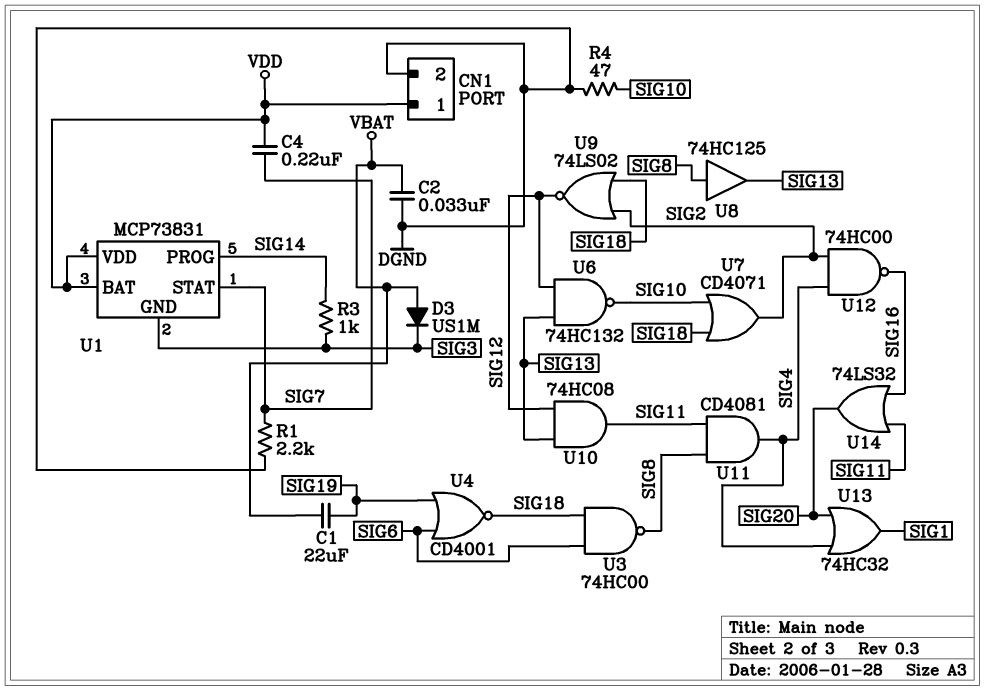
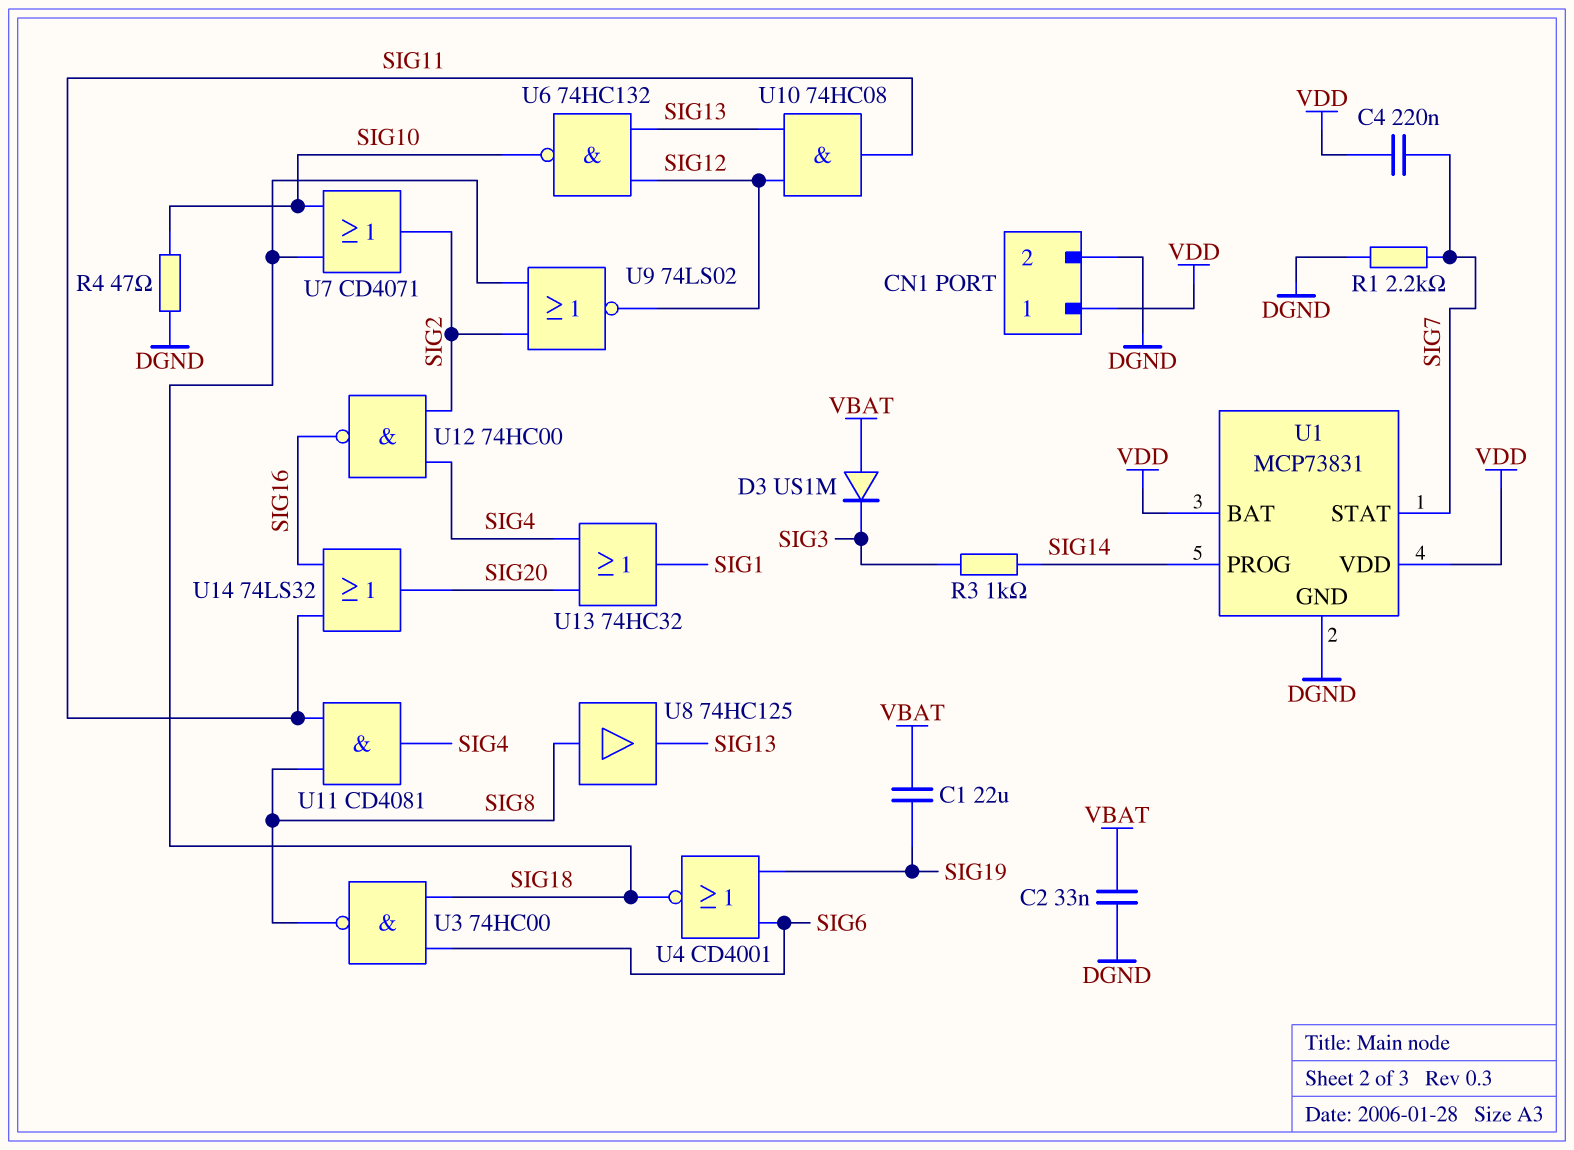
U1 pin GND: SIG3 -> DGND

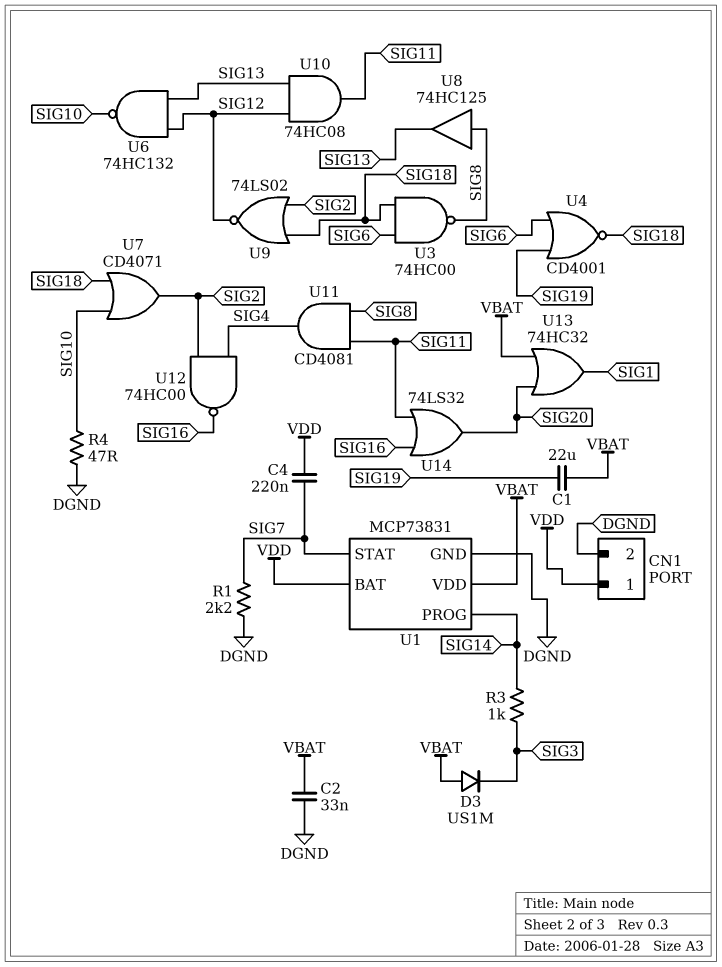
U1 pin VDD: VDD -> VBAT
U13: OR 74HC32 (in SIG4, in SIG20, out SIG1) -> OR 74HC32 (in SIG20, in VBAT, out SIG1)

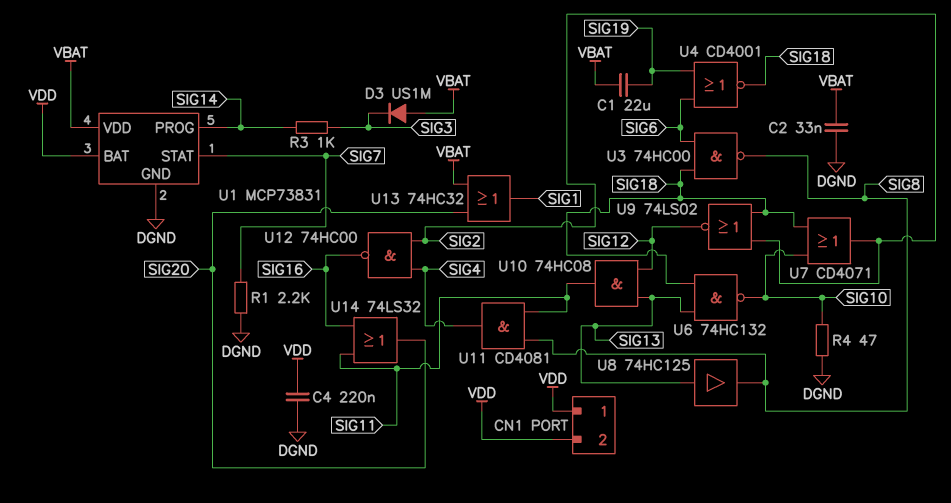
C4: 220nF (SIG7, VDD) -> 220nF (DGND, VDD)
CN1 pin 2: DGND -> VDD
U6: NAND 74HC132 (in SIG12, in SIG13, out SIG10) -> NAND 74HC132 (in SIG13, in SIG18, out SIG10)
U8: buffer 74HC125 (in SIG8, out SIG13) -> buffer 74HC125 (in SIG13, out SIG8)

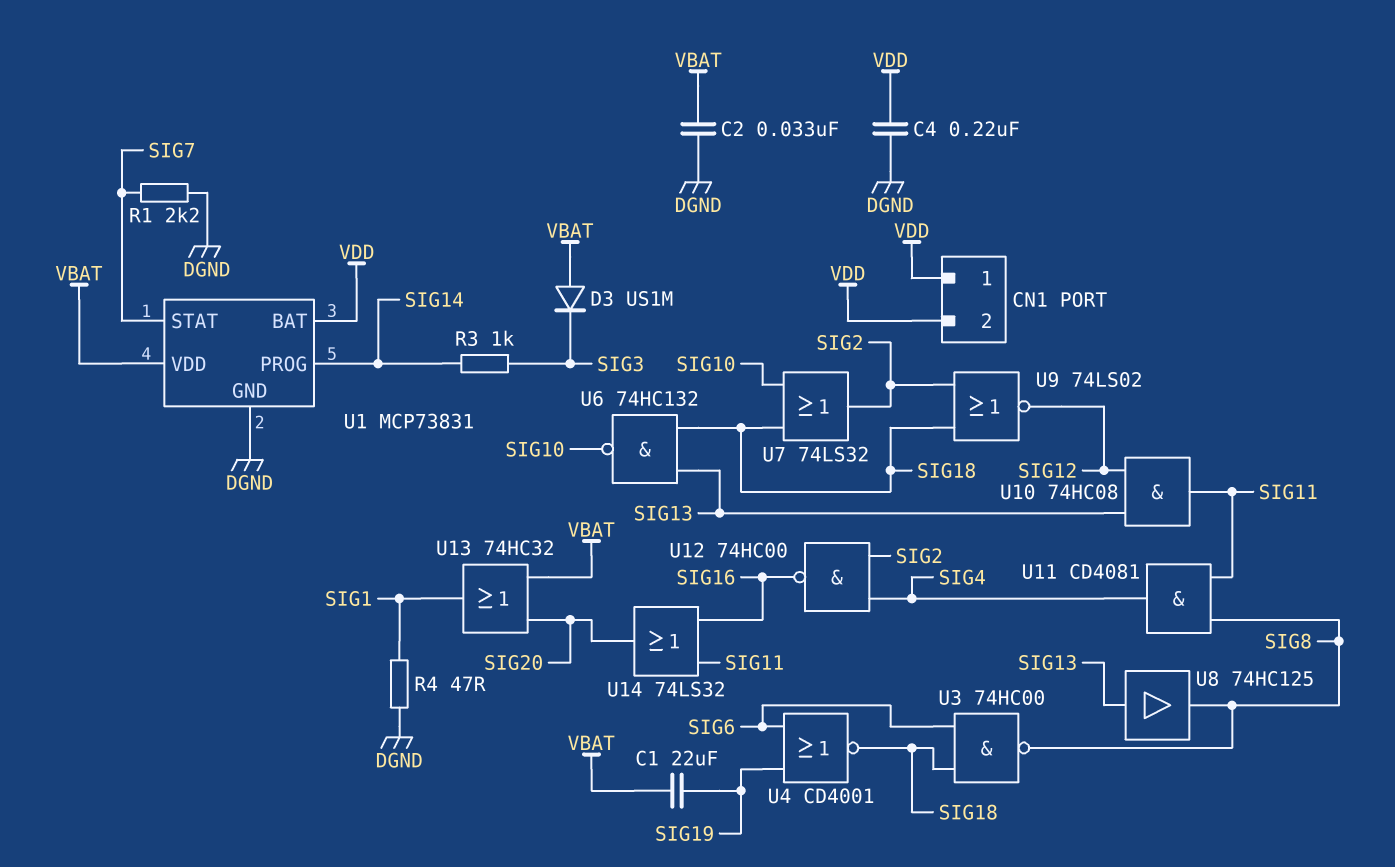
R4: 47 (DGND, SIG10) -> 47 (DGND, SIG1)
U7: OR CD4071 (in SIG10, in SIG18, out SIG2) -> OR 74LS32 (in SIG10, in SIG18, out SIG2)

